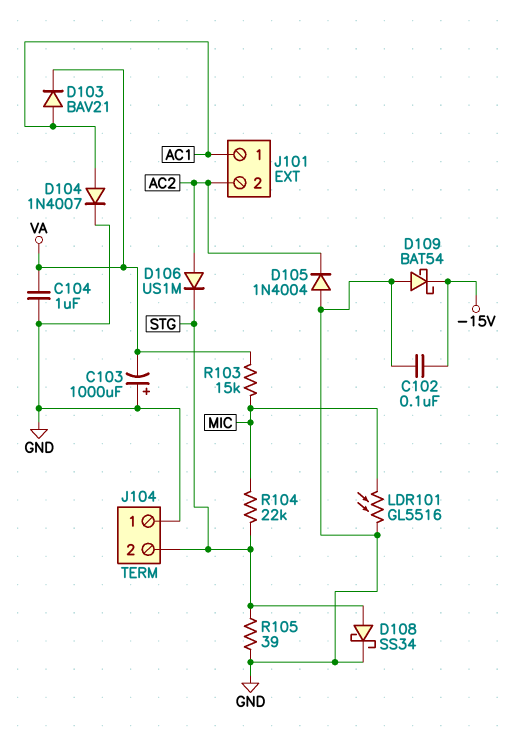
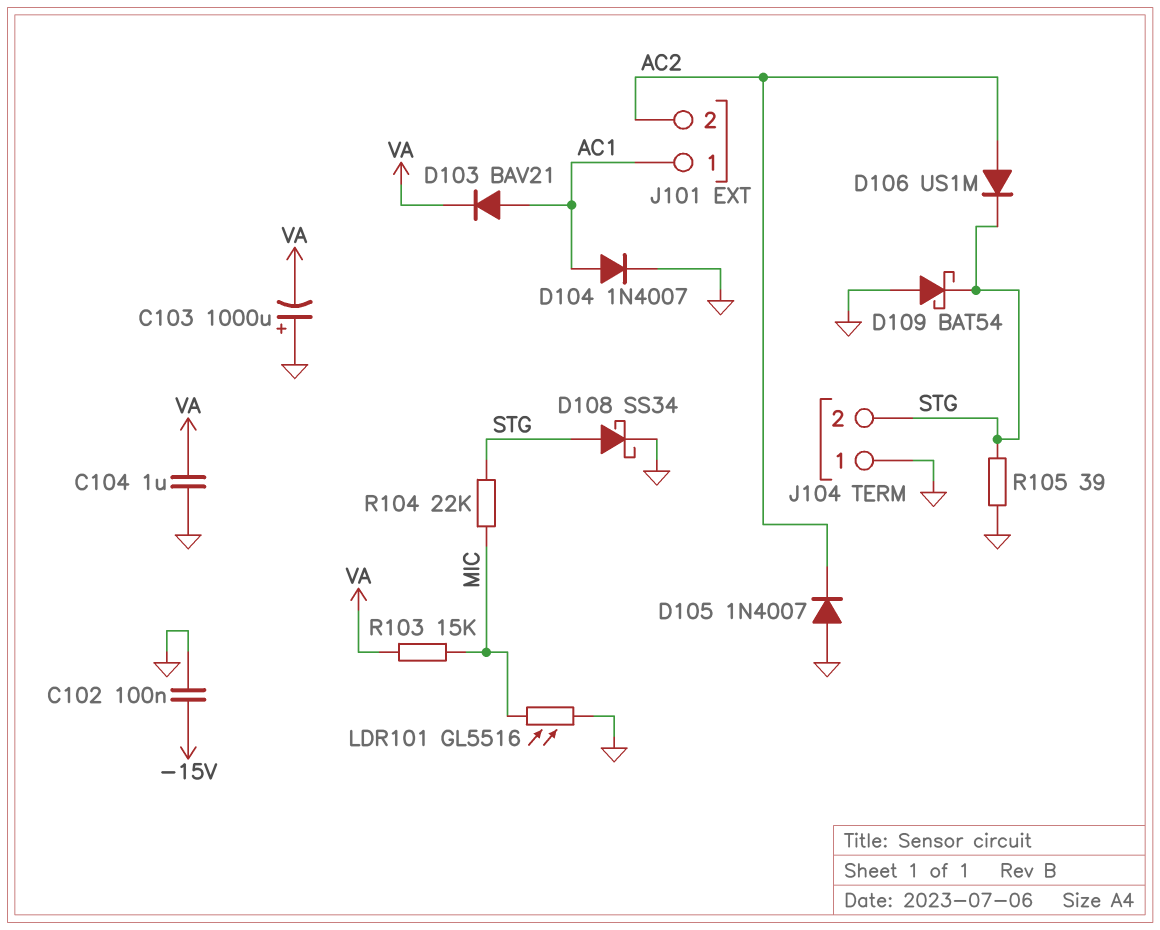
D105: diode 1N4004 (A GND, K AC2) -> diode 1N4007 (A GND, K AC2)
D109: schottky BAT54 (A GND, K -15V) -> schottky BAT54 (A GND, K STG)

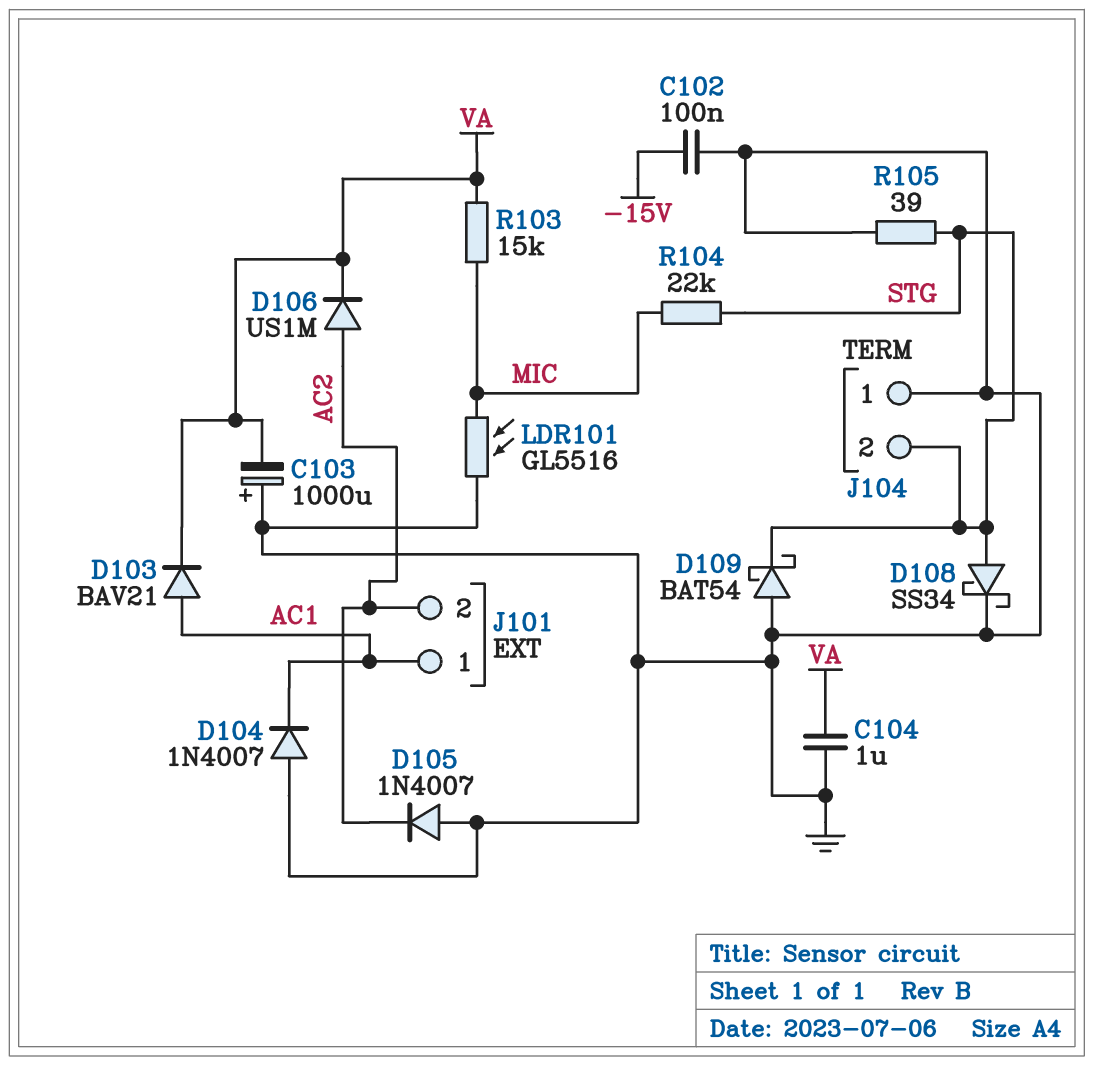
D104: diode 1N4007 (A AC1, K GND) -> diode 1N4007 (A GND, K AC1)
D106: diode US1M (A AC2, K STG) -> diode US1M (A AC2, K VA)

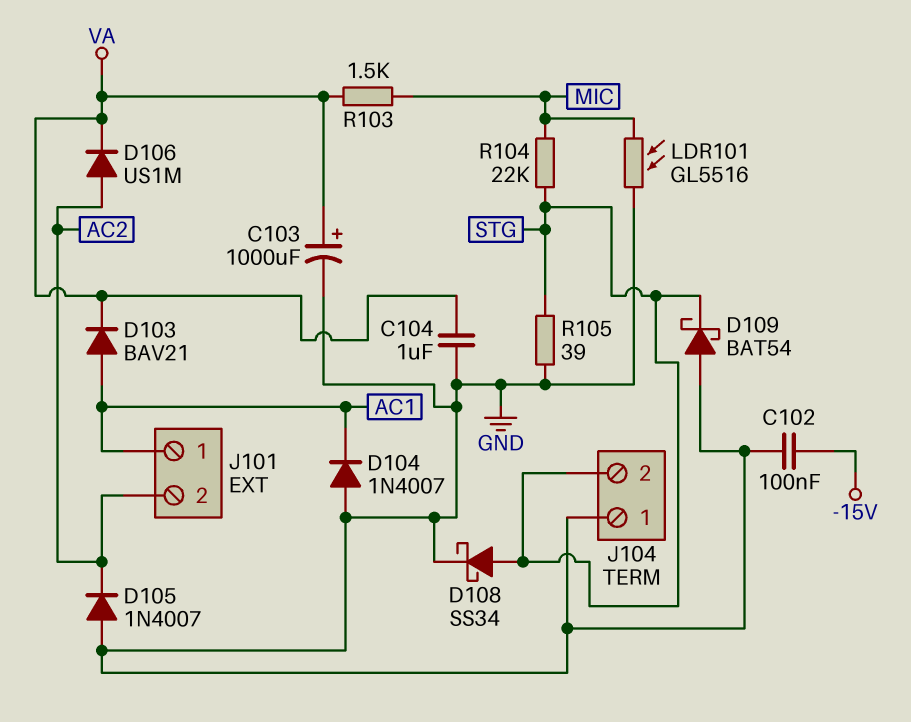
C103: 1000uF (plus GND, minus VA) -> 1000uF (plus VA, minus GND)
R103: 15k (MIC, VA) -> 1.5k (MIC, VA)

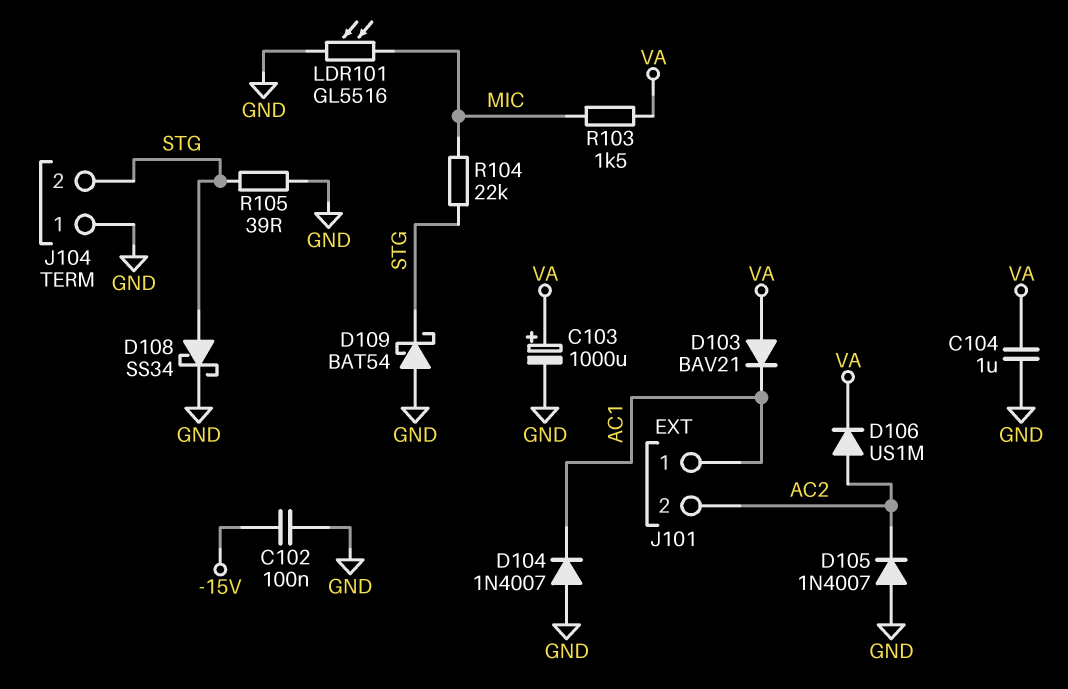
D103: diode BAV21 (A AC1, K VA) -> diode BAV21 (A VA, K AC1)

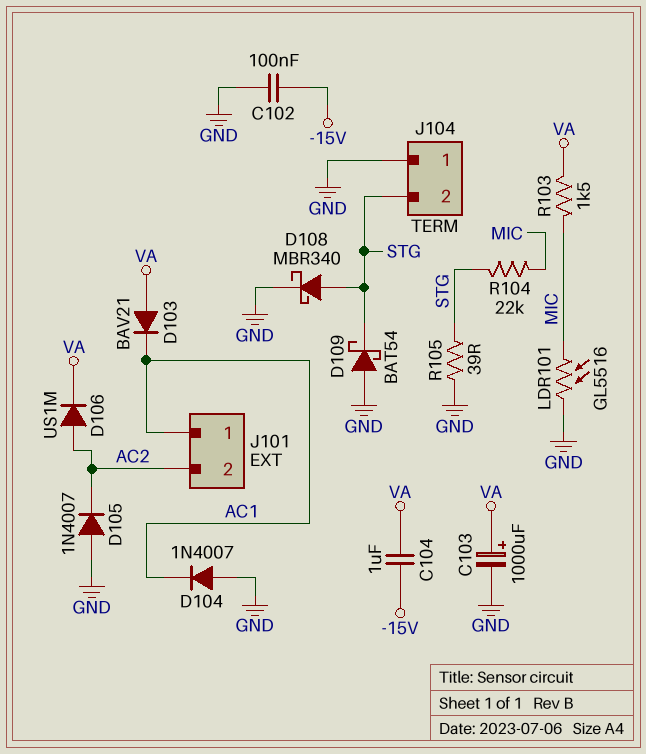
C104: 1uF (GND, VA) -> 1uF (-15V, VA)
D108: schottky SS34 (A STG, K GND) -> schottky MBR340 (A STG, K GND)

